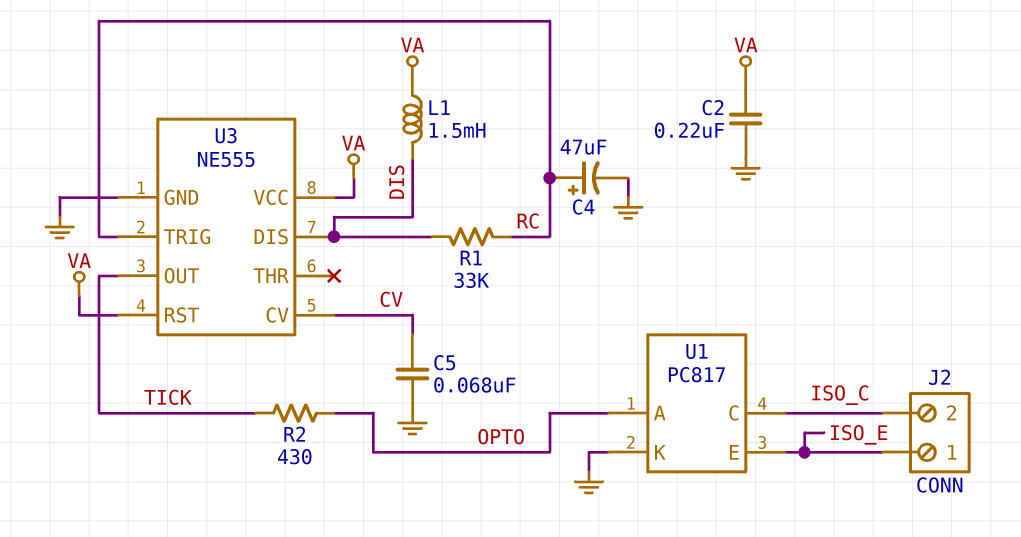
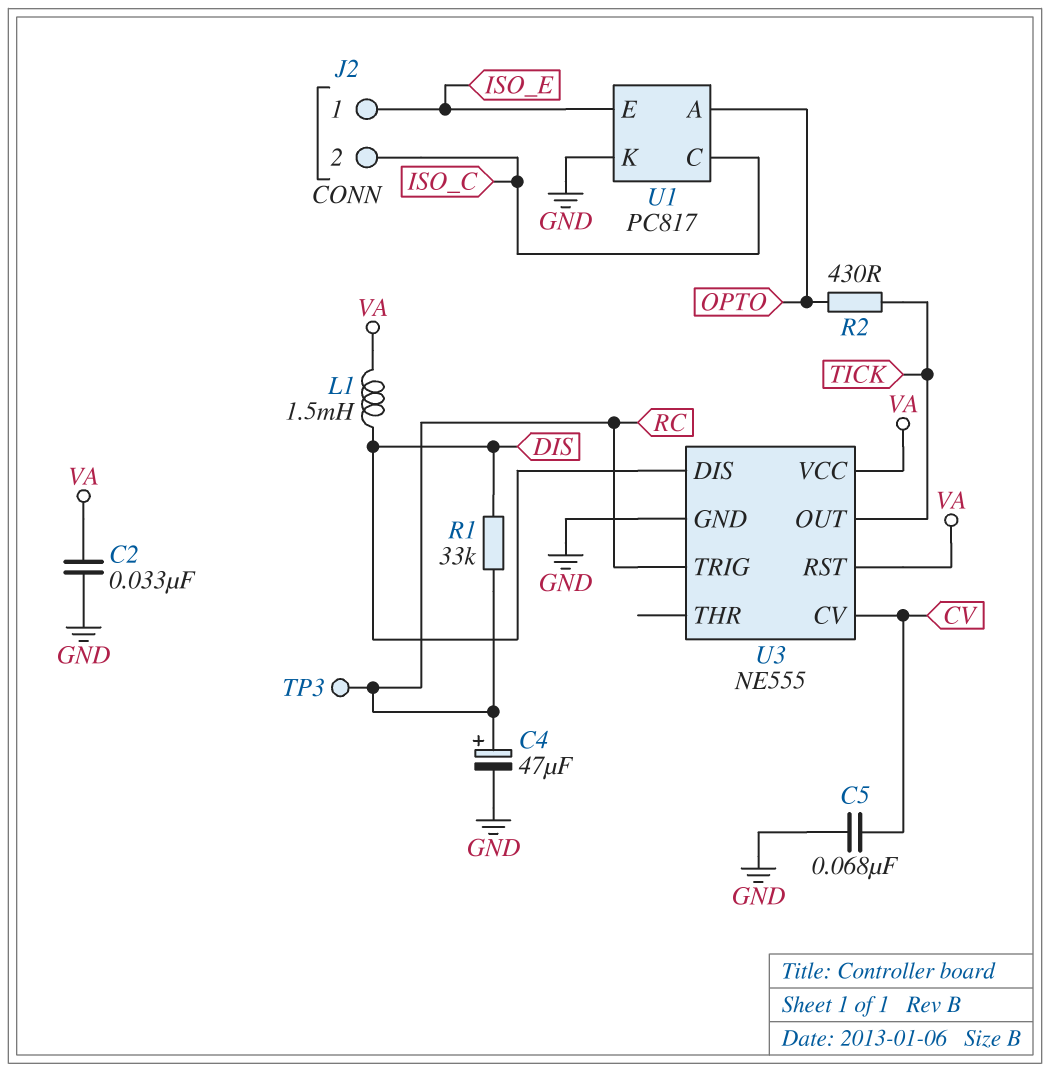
C2: 220nF (GND, VA) -> 33nF (GND, VA)
TP3: none -> test point (RC)

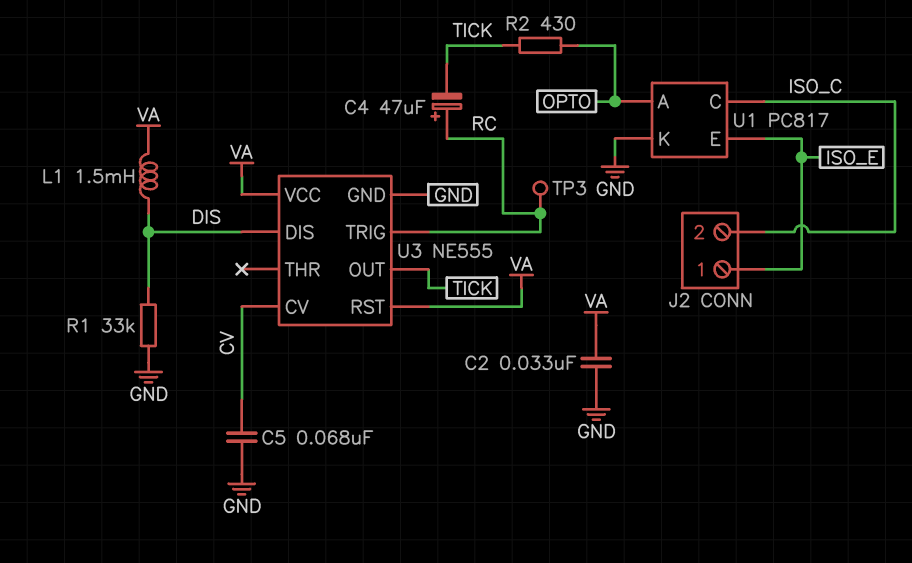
C4: 47uF (plus RC, minus GND) -> 47uF (plus RC, minus TICK)
R1: 33k (DIS, RC) -> 33k (DIS, GND)

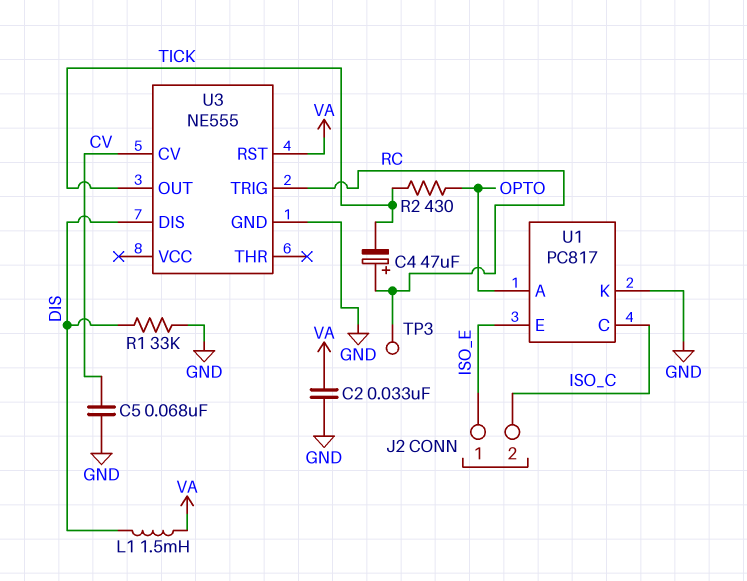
U3 pin VCC: VA -> none

